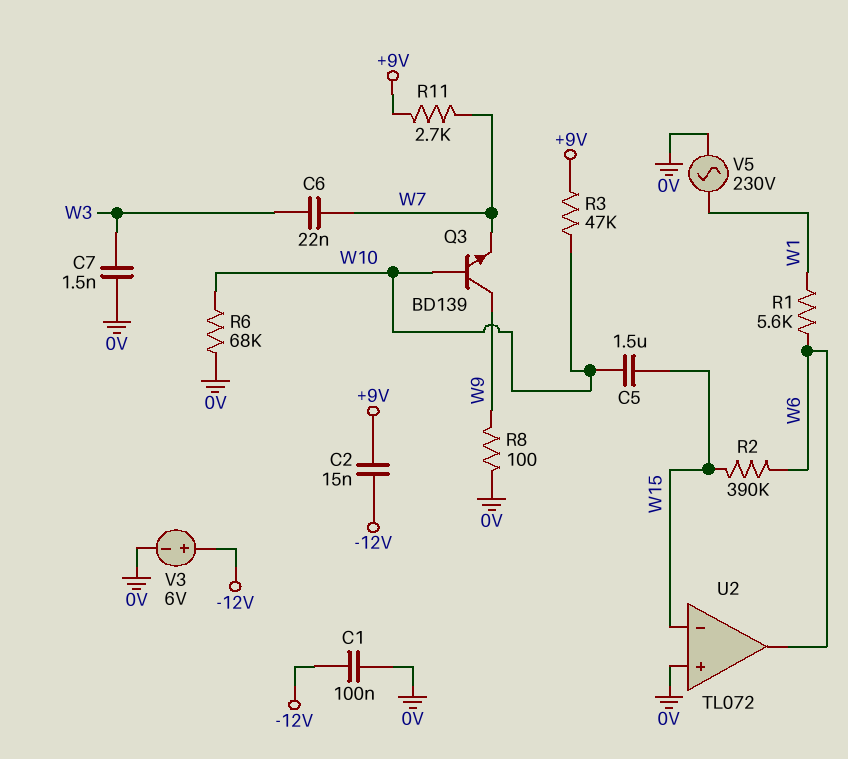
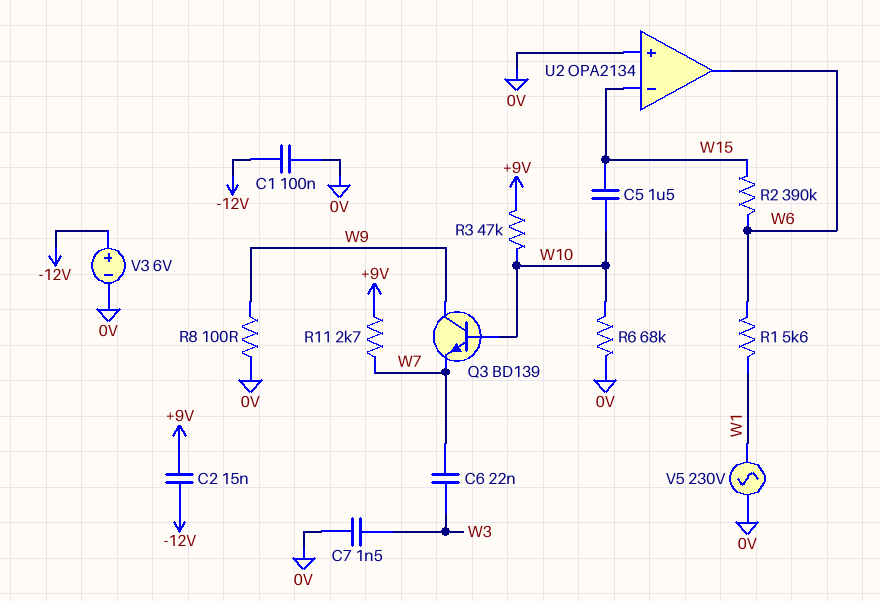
U2: TL072 -> OPA2134

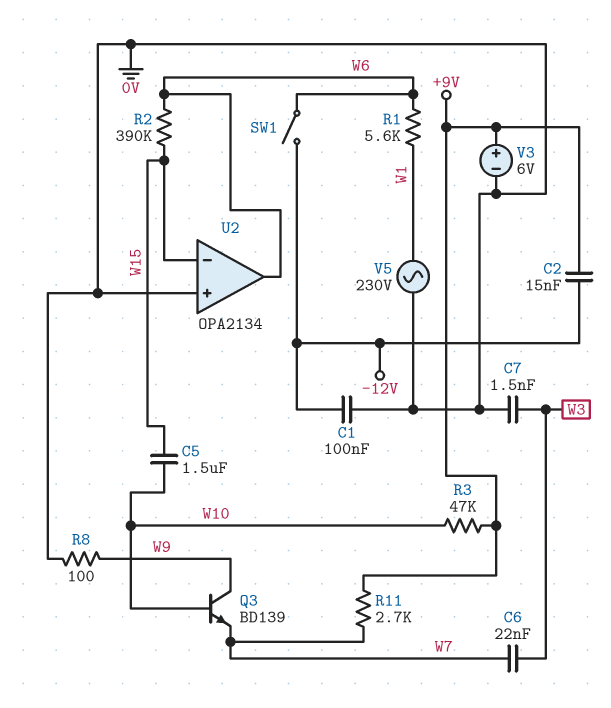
R6: 68k (0V, W10) -> none
SW1: none -> switch (-12V, W6)
V3: 6V (plus -12V, minus 0V) -> 6V (plus +9V, minus 0V)

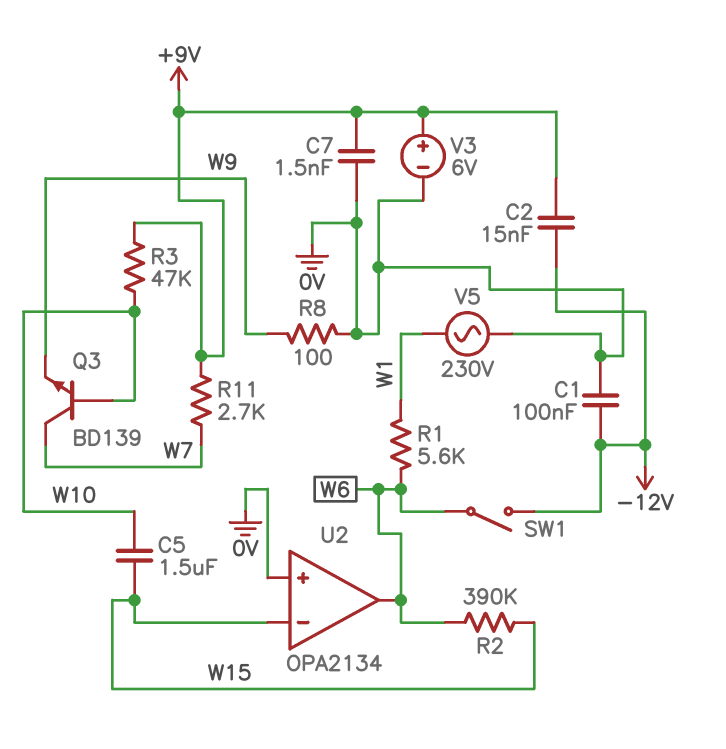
C6: 22nF (W3, W7) -> none
C7: 1.5nF (0V, W3) -> 1.5nF (+9V, 0V)
Q3: NPN BD139 (B W10, C W9, E W7) -> NPN BD139 (B W10, C W7, E W9)

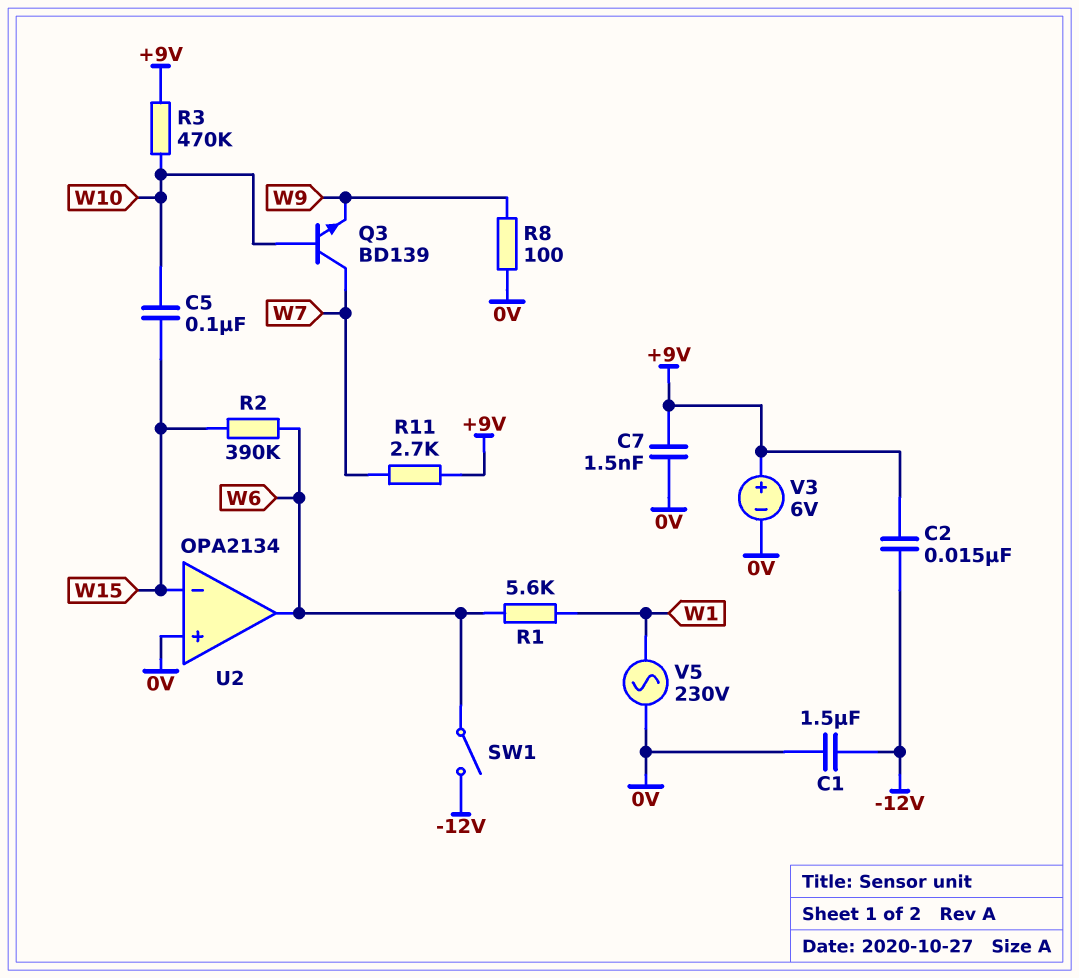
C1: 100nF (-12V, 0V) -> 1.5uF (-12V, 0V)
C5: 1.5uF (W10, W15) -> 100nF (W10, W15)
R3: 47k (+9V, W10) -> 470k (+9V, W10)

